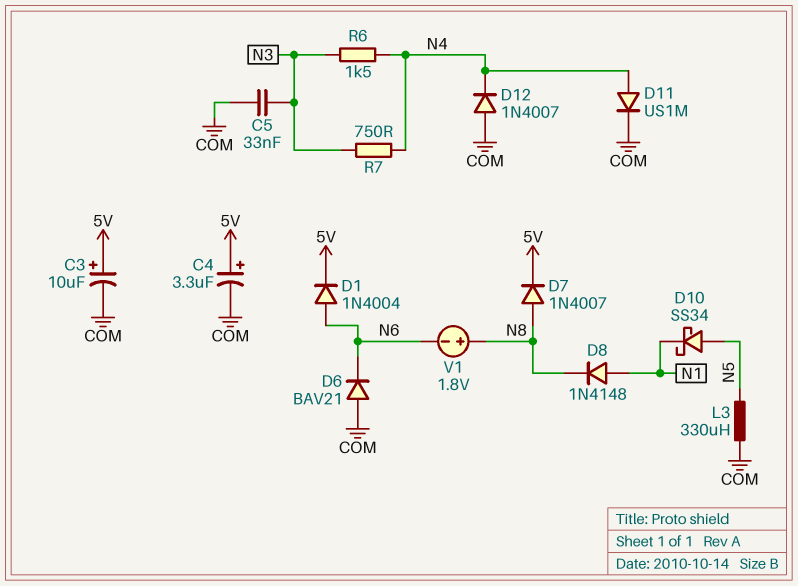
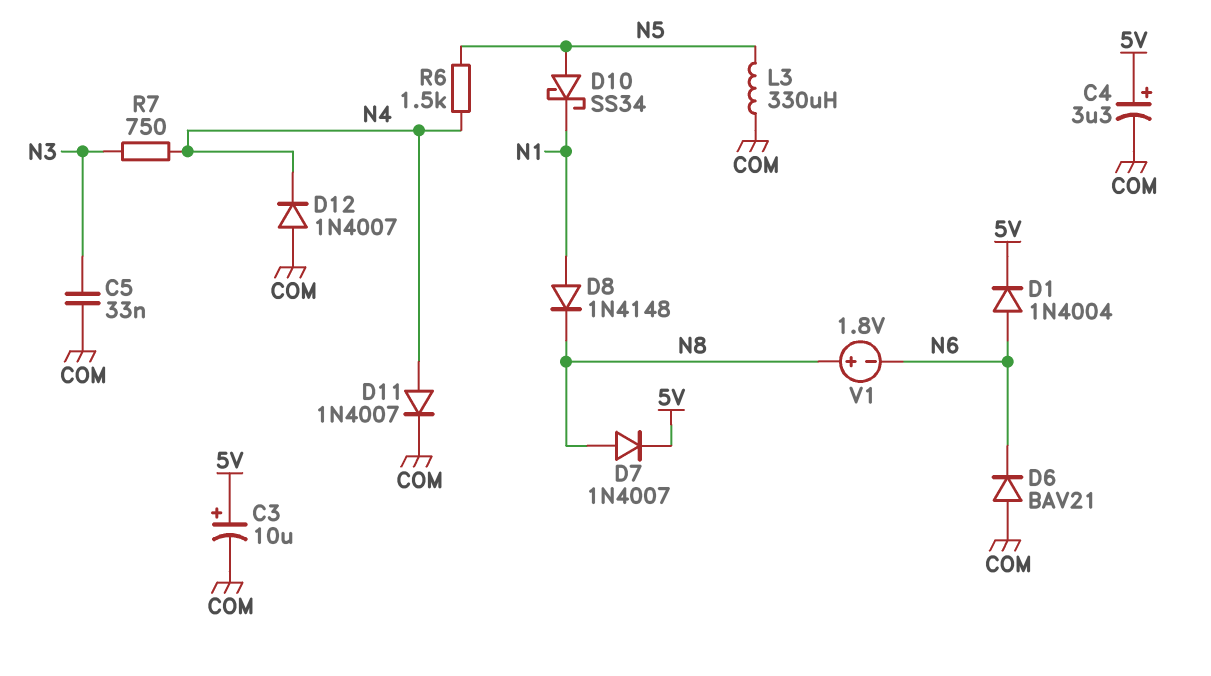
D11: diode US1M (A N4, K COM) -> diode 1N4007 (A N4, K COM)
R6: 1.5k (N3, N4) -> 1.5k (N4, N5)

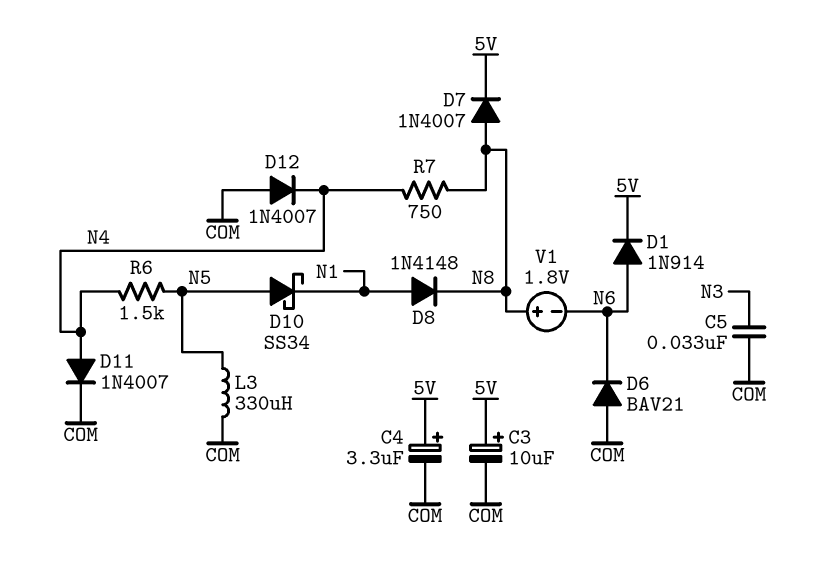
D1: diode 1N4004 (A N6, K 5V) -> diode 1N914 (A N6, K 5V)
R7: 750 (N3, N4) -> 750 (N4, N8)

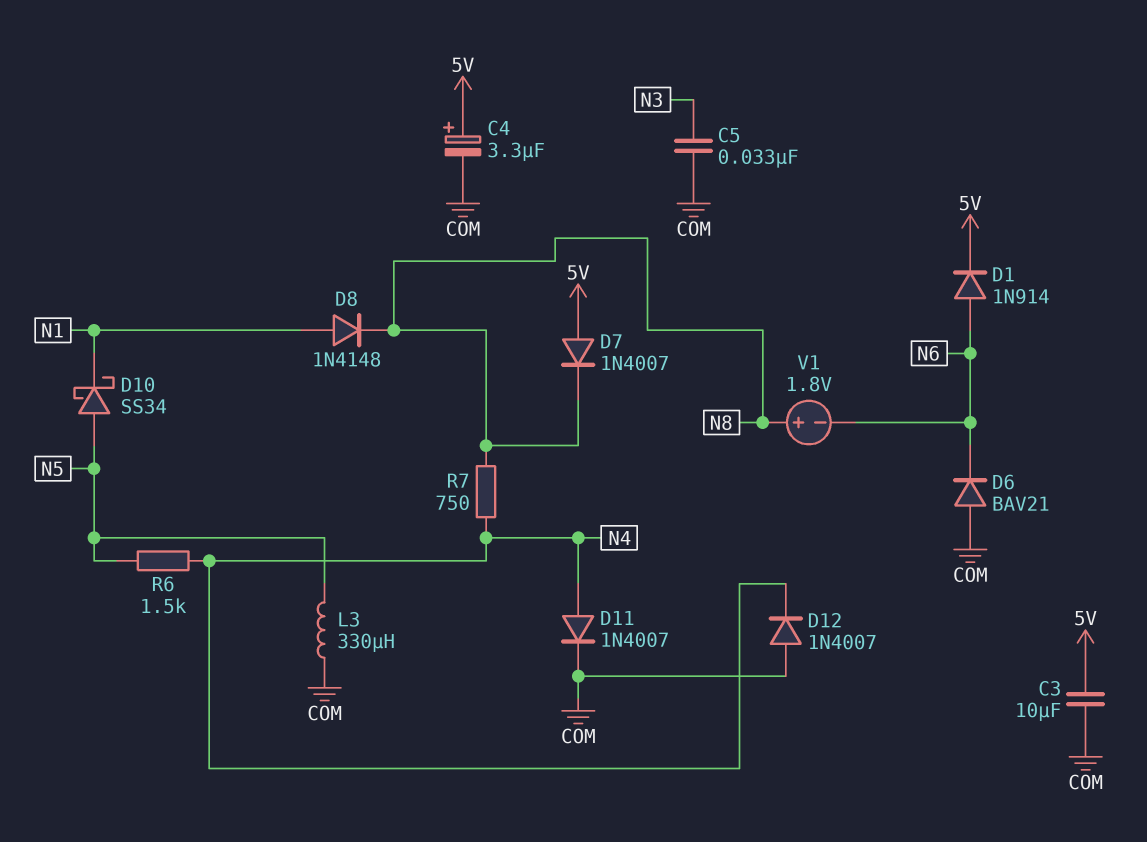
C3: 10uF (plus 5V, minus COM) -> 10uF (5V, COM)
D7: diode 1N4007 (A N8, K 5V) -> diode 1N4007 (A 5V, K N8)

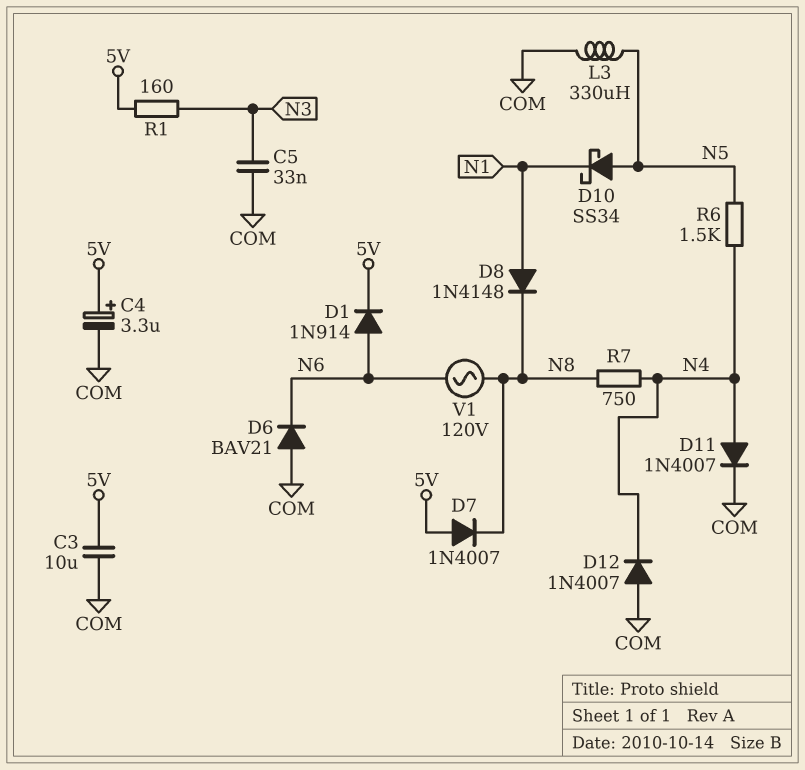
R1: none -> 160 (5V, N3)
V1: 1.8V (plus N8, minus N6) -> AC 120V (N6, N8)

